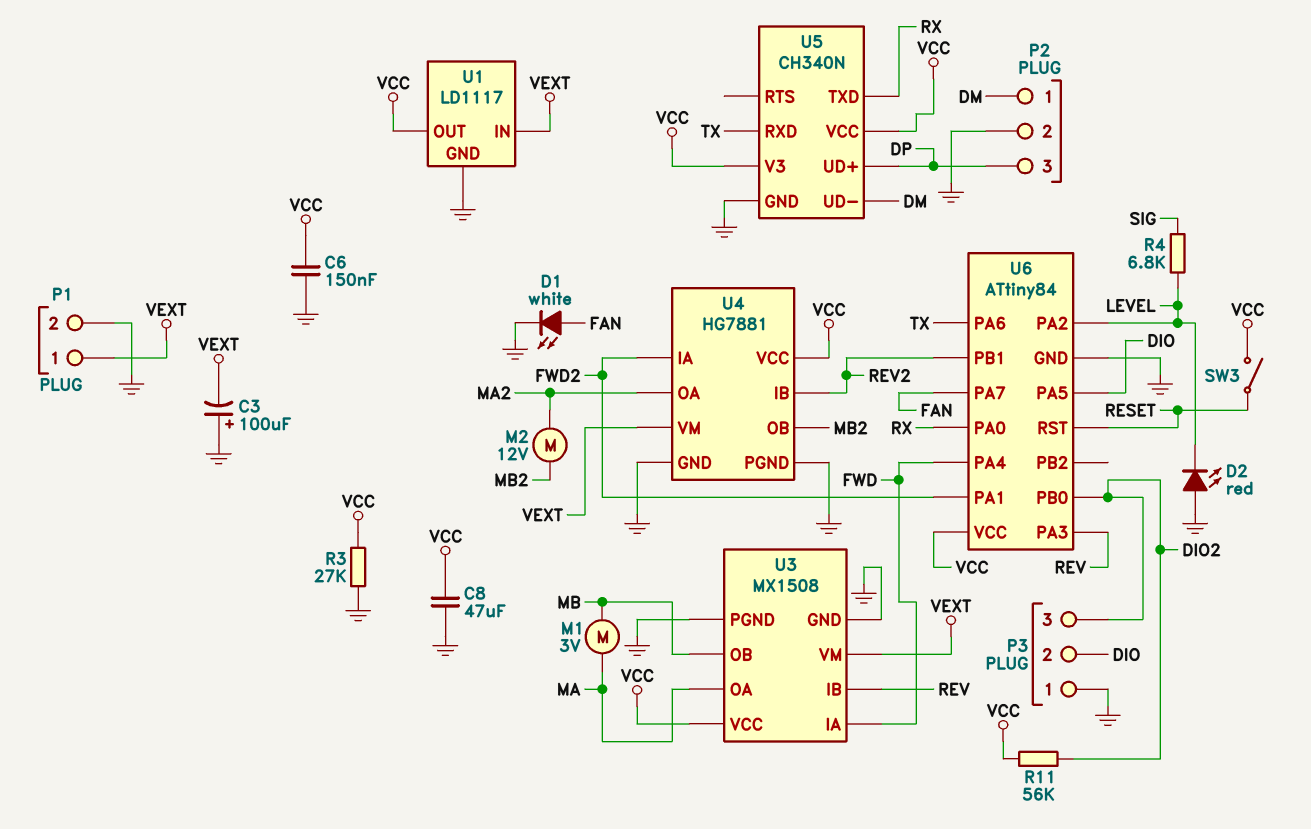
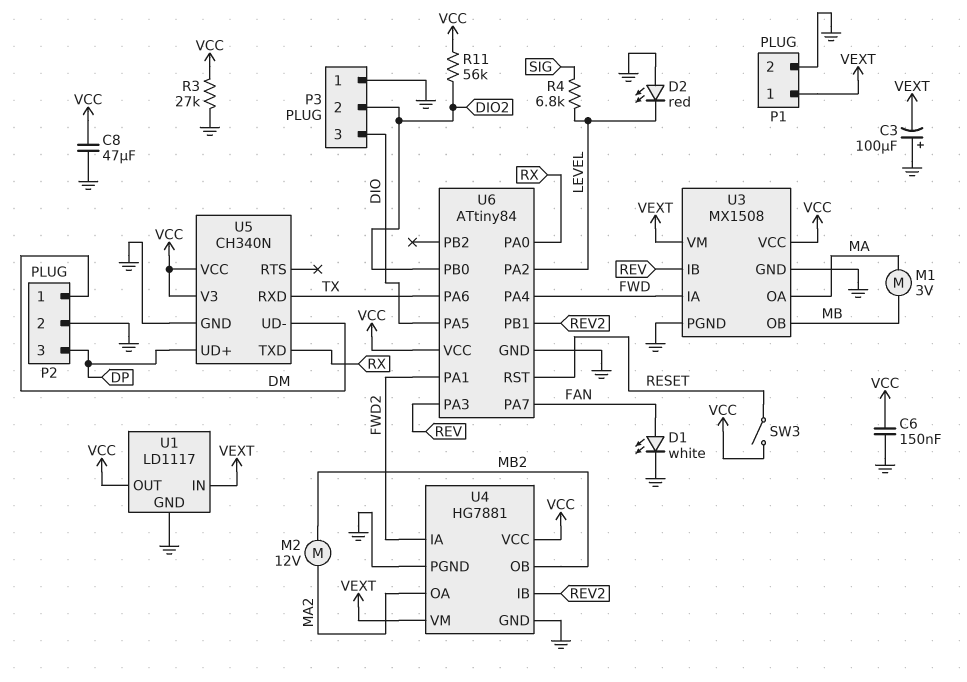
P3 pin 2: DIO -> DIO2
P3 pin 3: DIO2 -> DIO

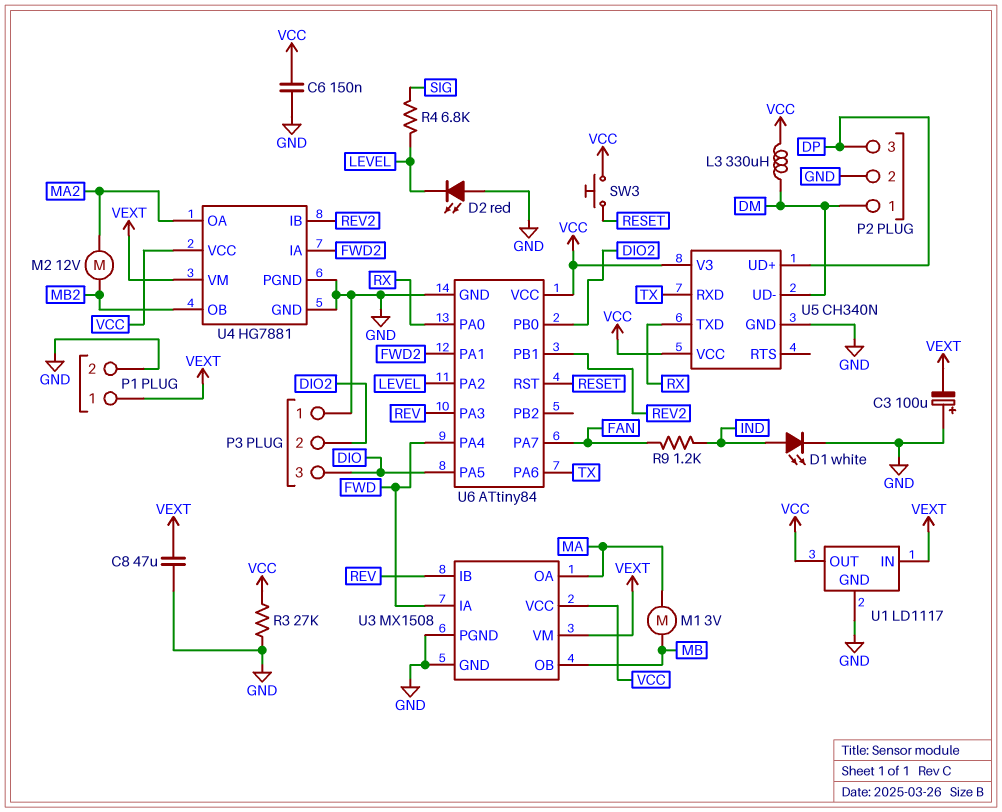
C8: 47uF (GND, VCC) -> 47uF (GND, VEXT)
D1: LED white (A FAN, K GND) -> LED white (A IND, K GND)
L3: none -> 330uH (DM, VCC)
R9: none -> 1.2k (FAN, IND)
R11: 56k (DIO2, VCC) -> none
SW3: switch (RESET, VCC) -> button (RESET, VCC)

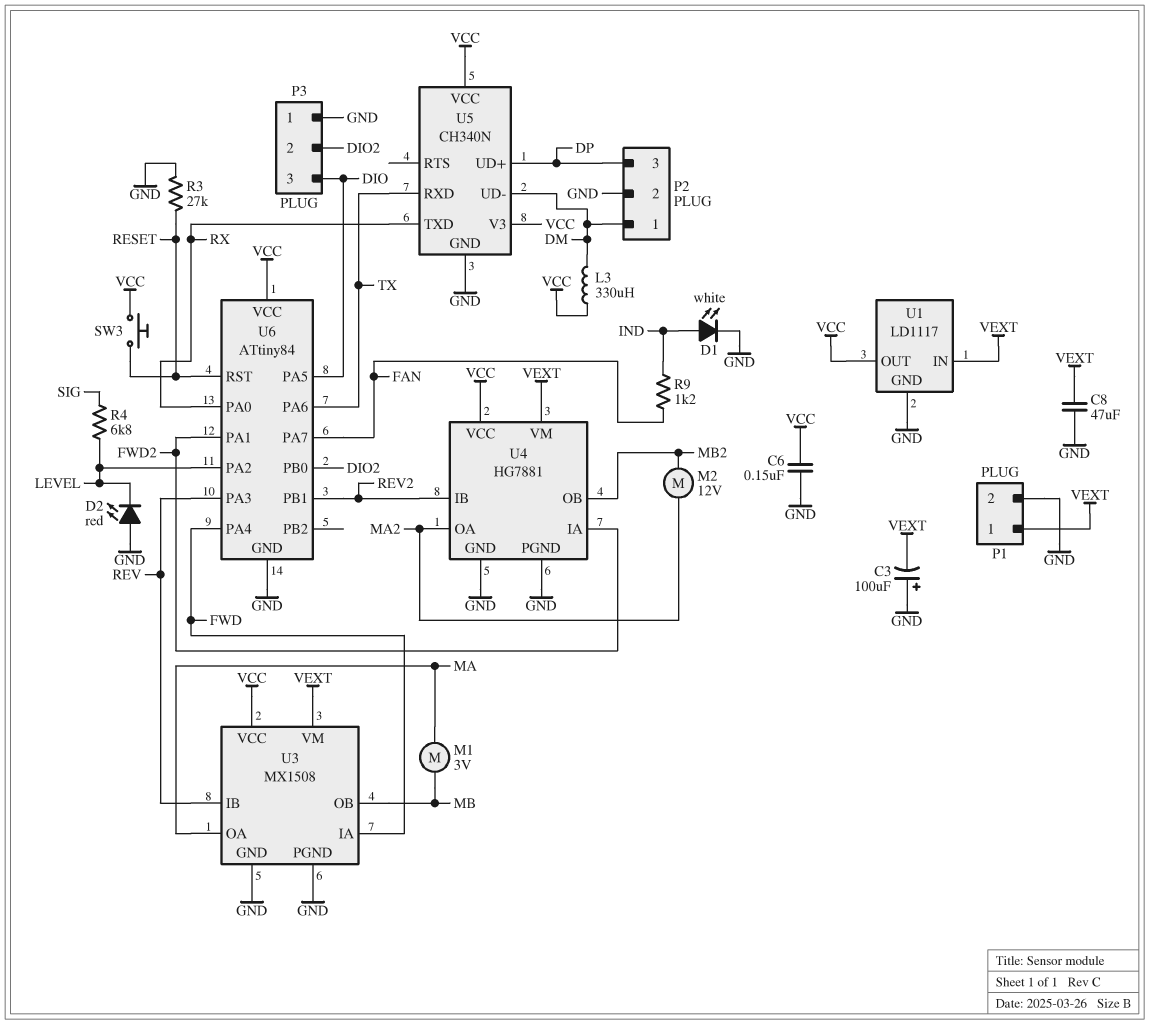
R3: 27k (GND, VCC) -> 27k (GND, RESET)

